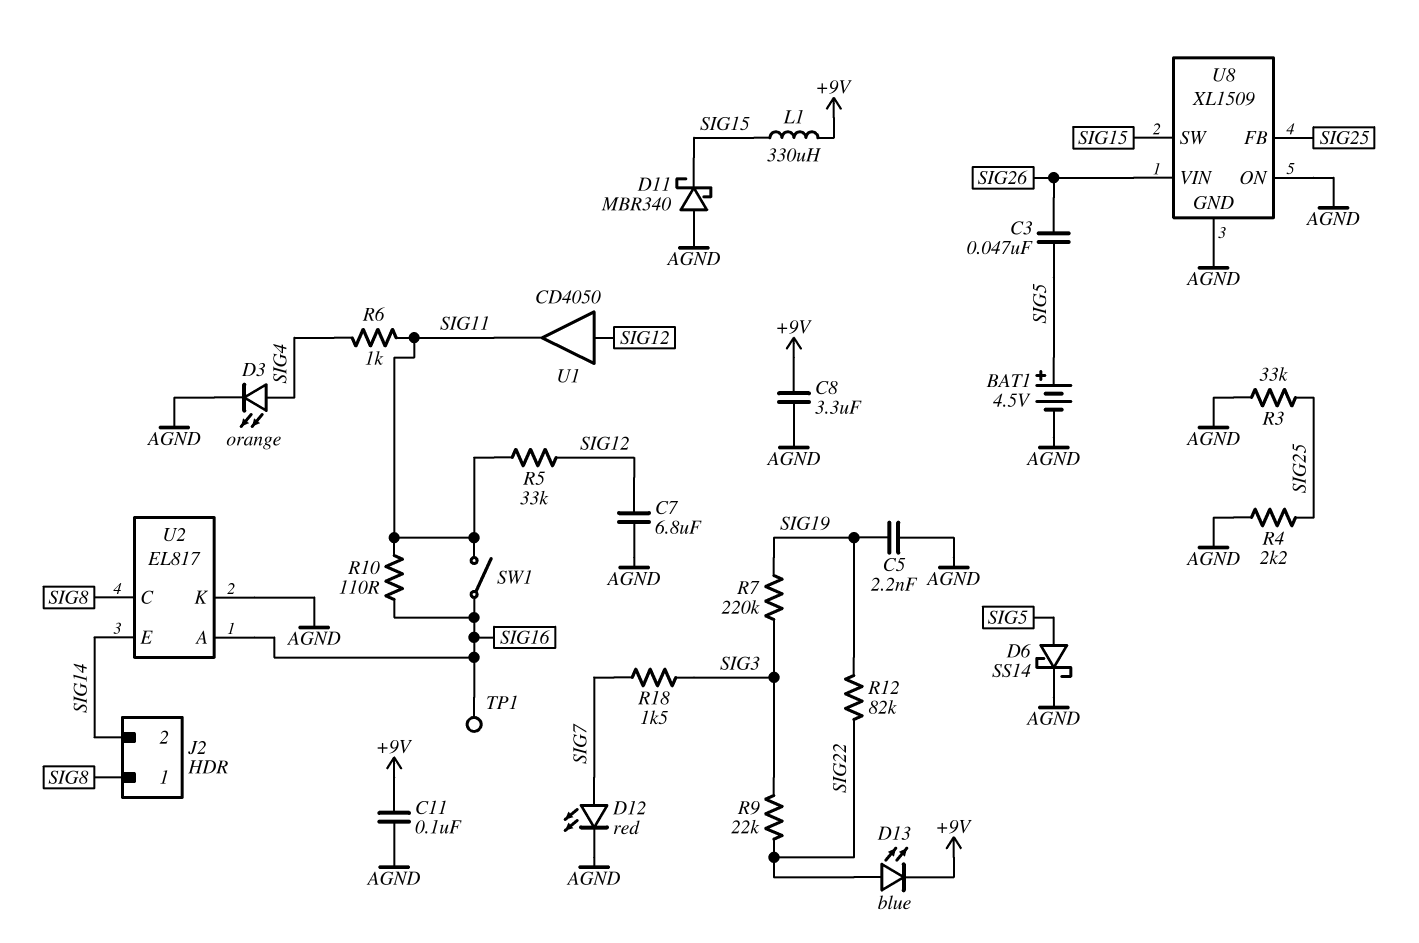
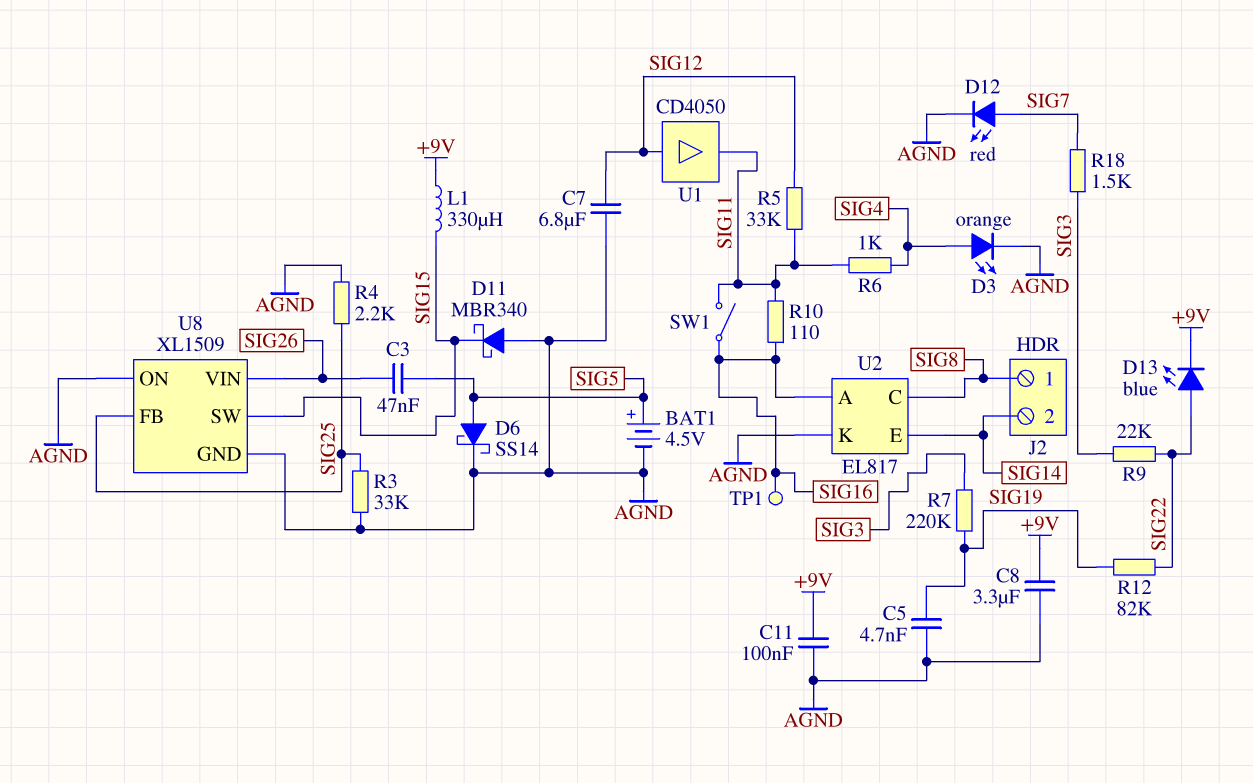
C5: 2.2nF (AGND, SIG19) -> 4.7nF (AGND, SIG19)

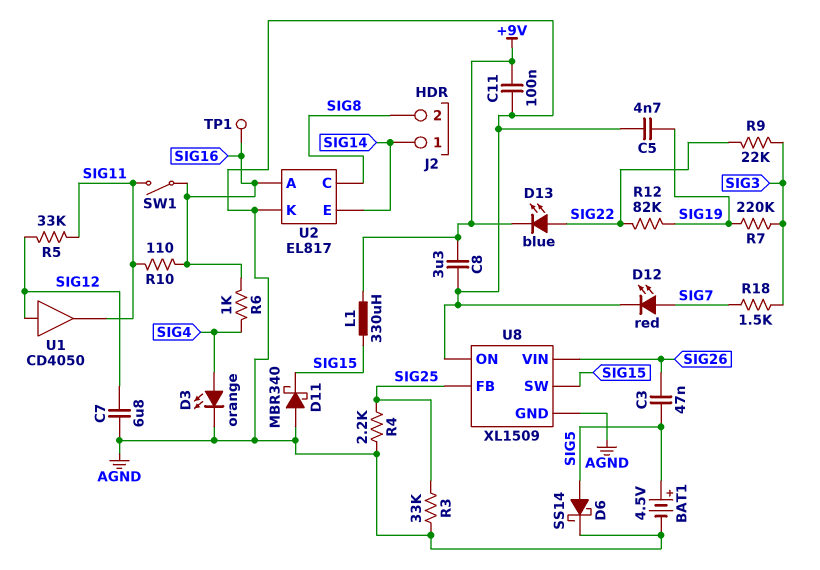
J2 pin 1: SIG8 -> SIG14
J2 pin 2: SIG14 -> SIG8
R6: 1k (SIG4, SIG11) -> 1k (SIG4, SIG16)

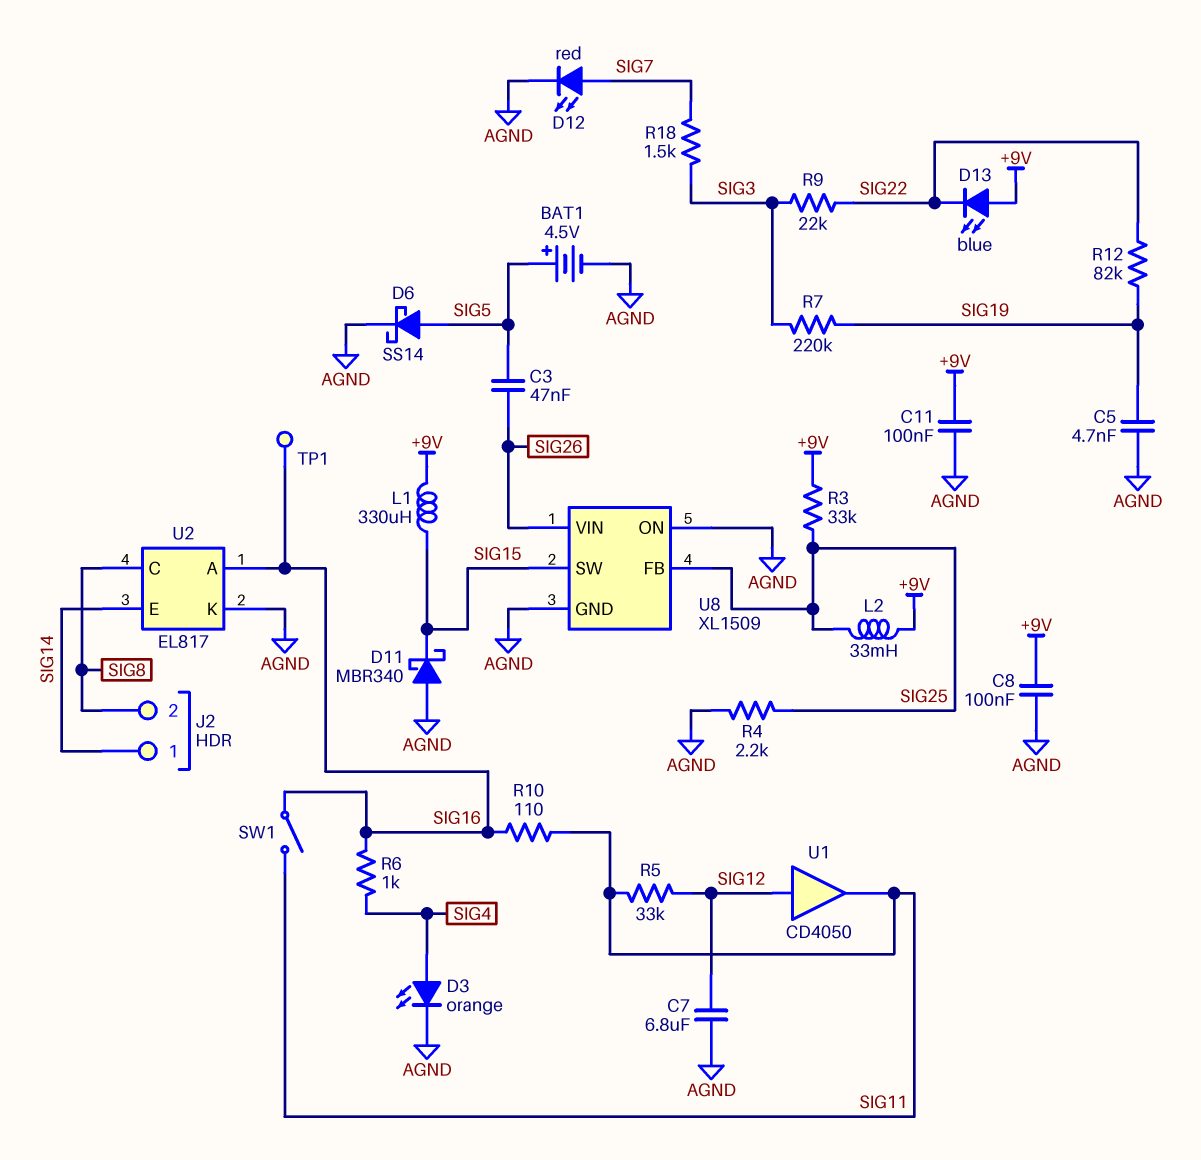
C8: 3.3uF (+9V, AGND) -> 100nF (+9V, AGND)
D13: LED blue (A SIG22, K +9V) -> LED blue (A +9V, K SIG22)
L2: none -> 33mH (+9V, SIG25)
R3: 33k (AGND, SIG25) -> 33k (+9V, SIG25)

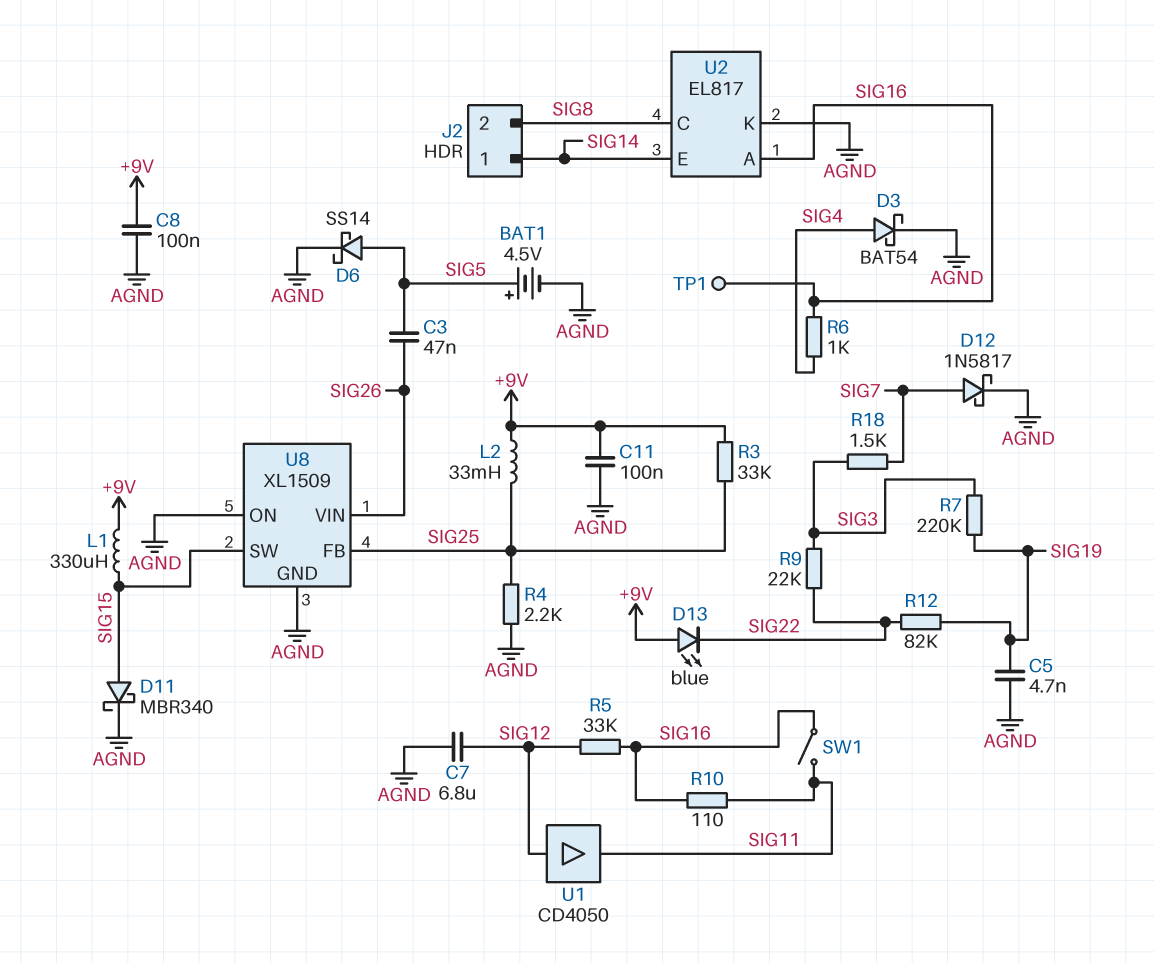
D3: LED orange (A SIG4, K AGND) -> schottky BAT54 (A SIG4, K AGND)
D11: schottky MBR340 (A AGND, K SIG15) -> schottky MBR340 (A SIG15, K AGND)
D12: LED red (A SIG7, K AGND) -> schottky 1N5817 (A SIG7, K AGND)
R5: 33k (SIG11, SIG12) -> 33k (SIG12, SIG16)

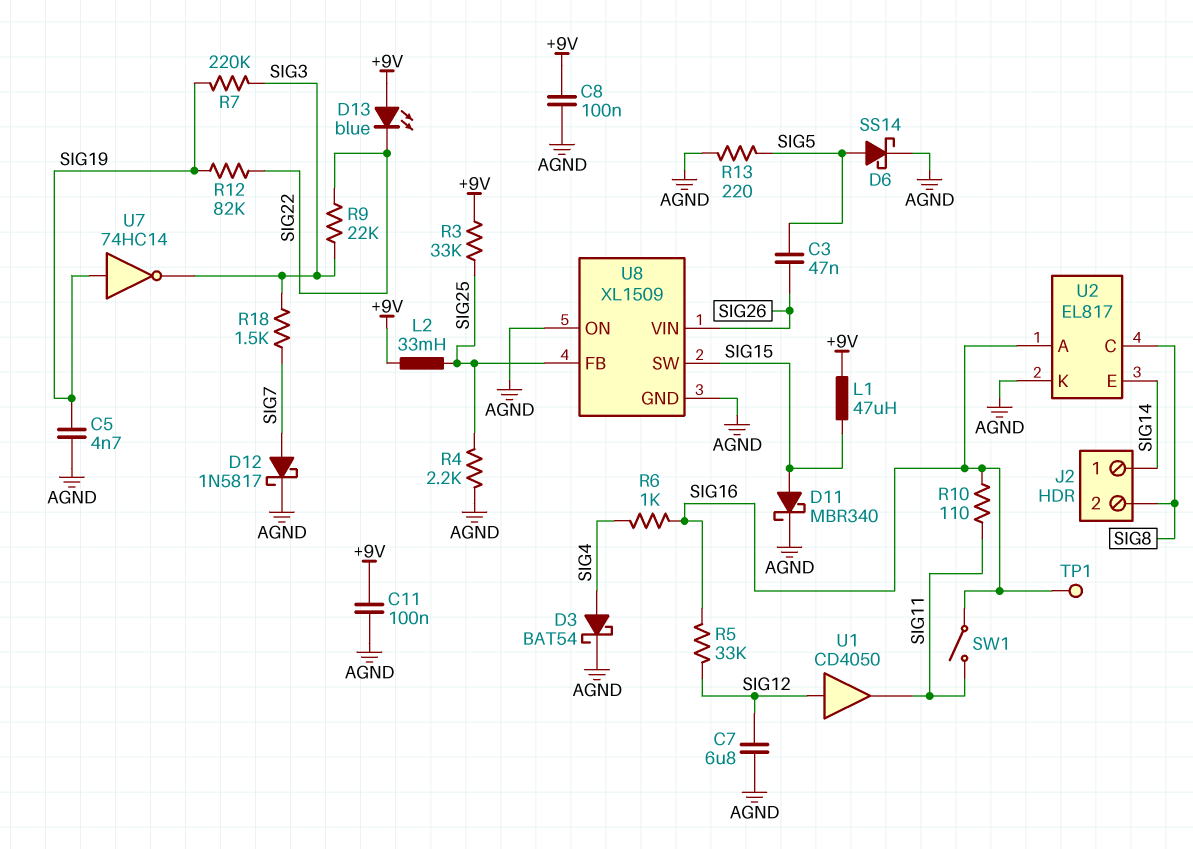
BAT1: 4.5V (plus SIG5, minus AGND) -> none
L1: 330uH (+9V, SIG15) -> 47uH (+9V, SIG15)
R13: none -> 220 (AGND, SIG5)
U7: none -> NOT 74HC14 (in SIG19, out SIG3)

